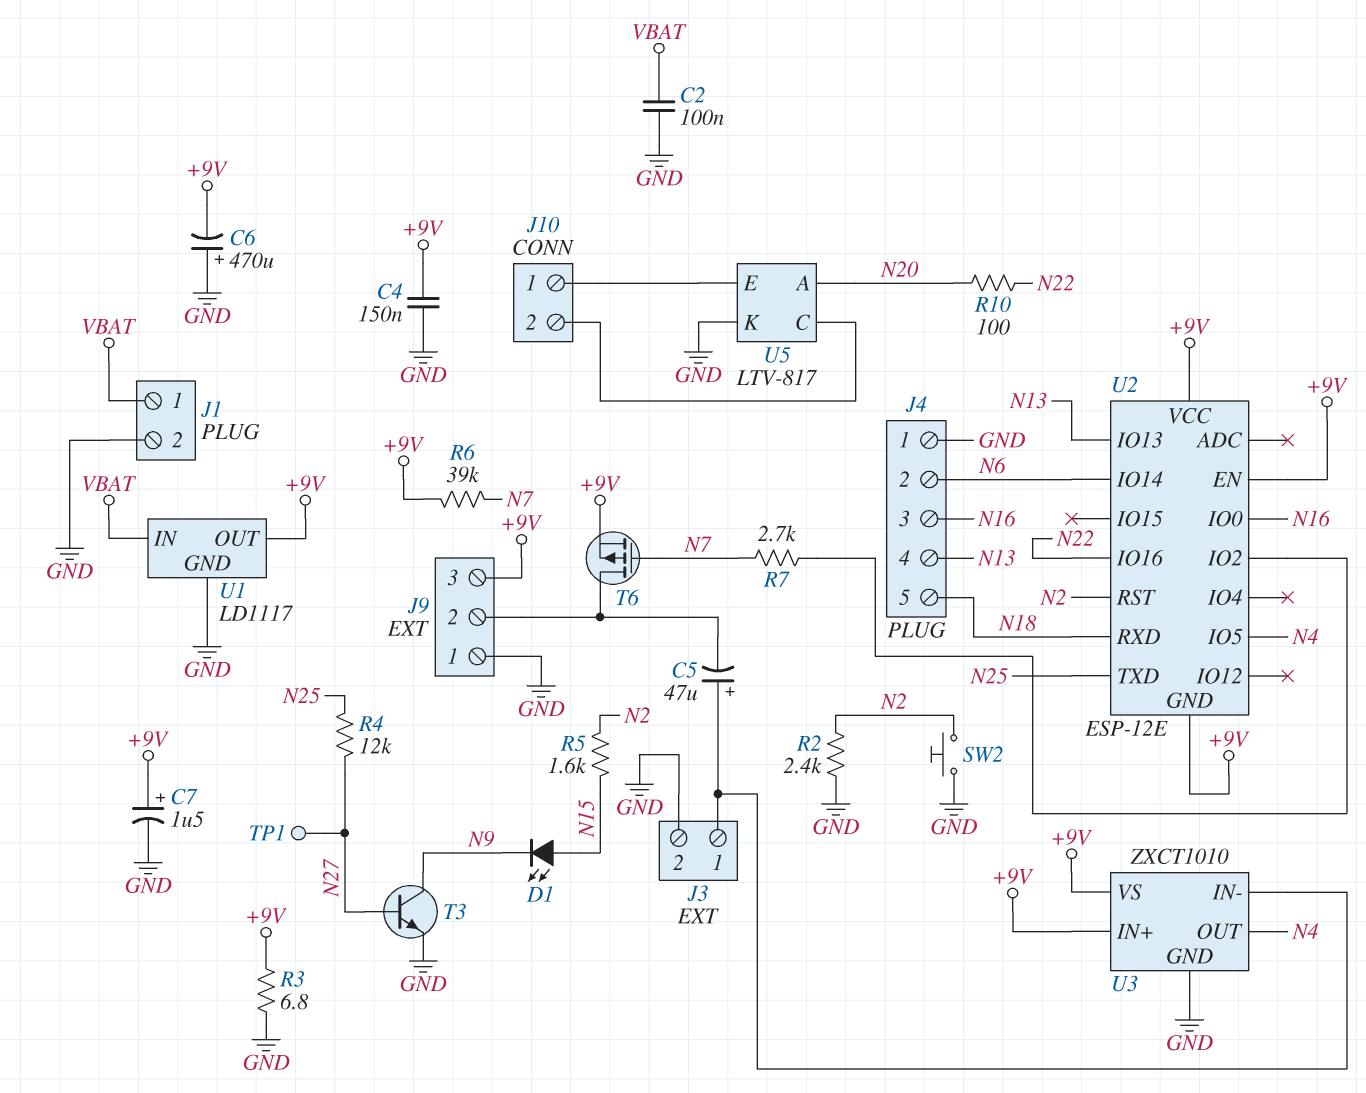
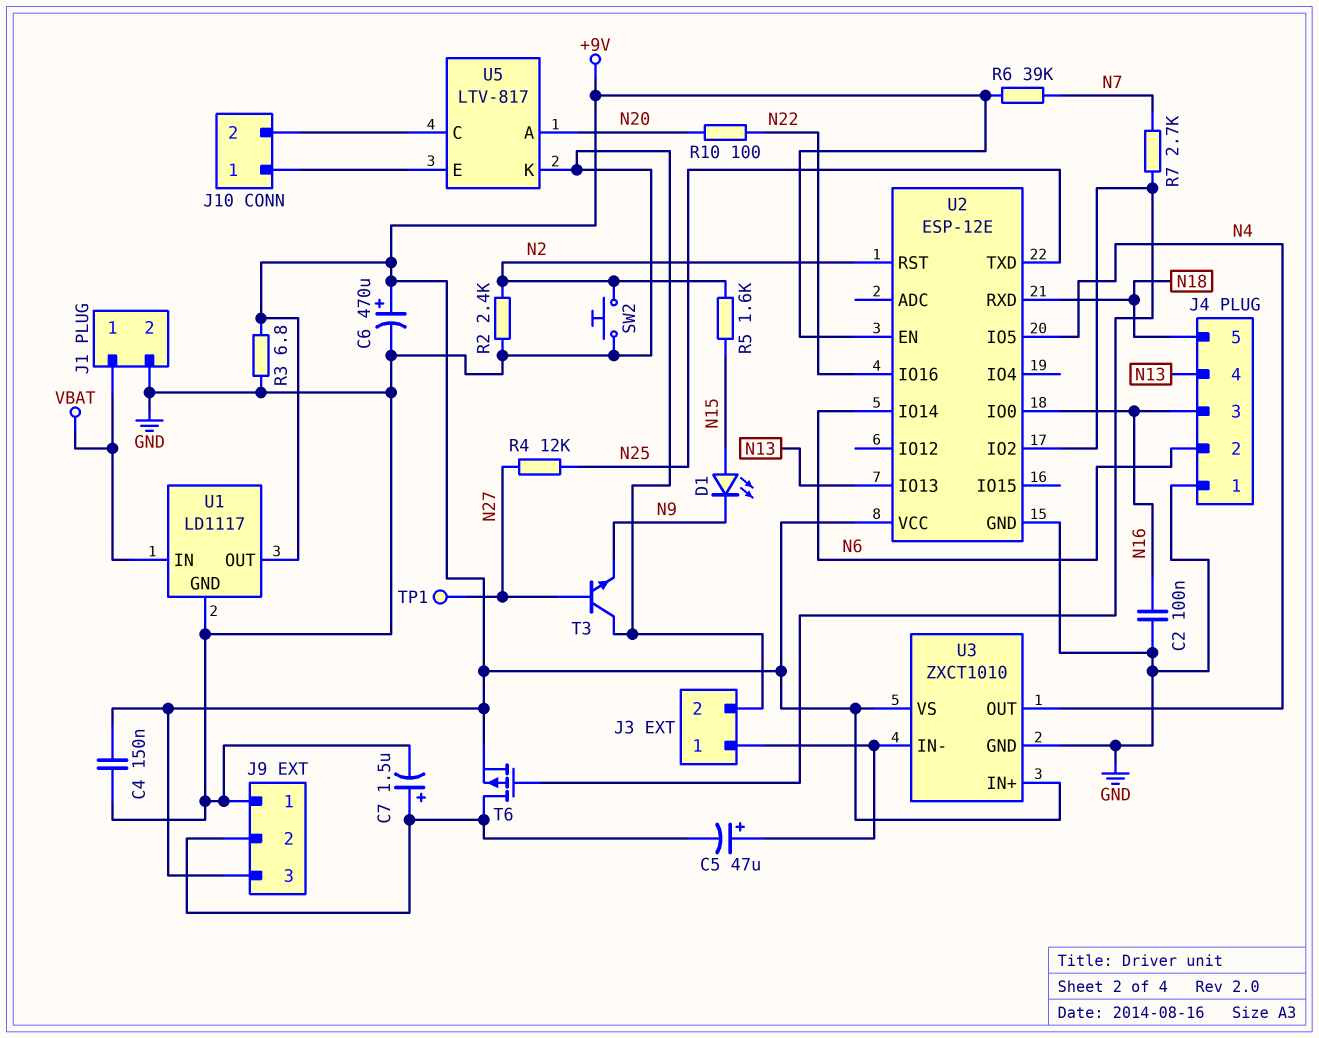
C2: 100nF (GND, VBAT) -> 100nF (GND, N16)
C6: 470uF (plus GND, minus +9V) -> 470uF (plus +9V, minus GND)
C7: 1.5uF (plus +9V, minus GND) -> 1.5uF (plus J9/2, minus GND)
T3: NPN (B N27, C N9, E GND) -> NPN (B N27, C GND, E N9)
T6: PMOS (G N7, D J9/2, S +9V) -> PMOS (G U2/IO2, D J9/2, S +9V)
U2 pin GND: +9V -> GND

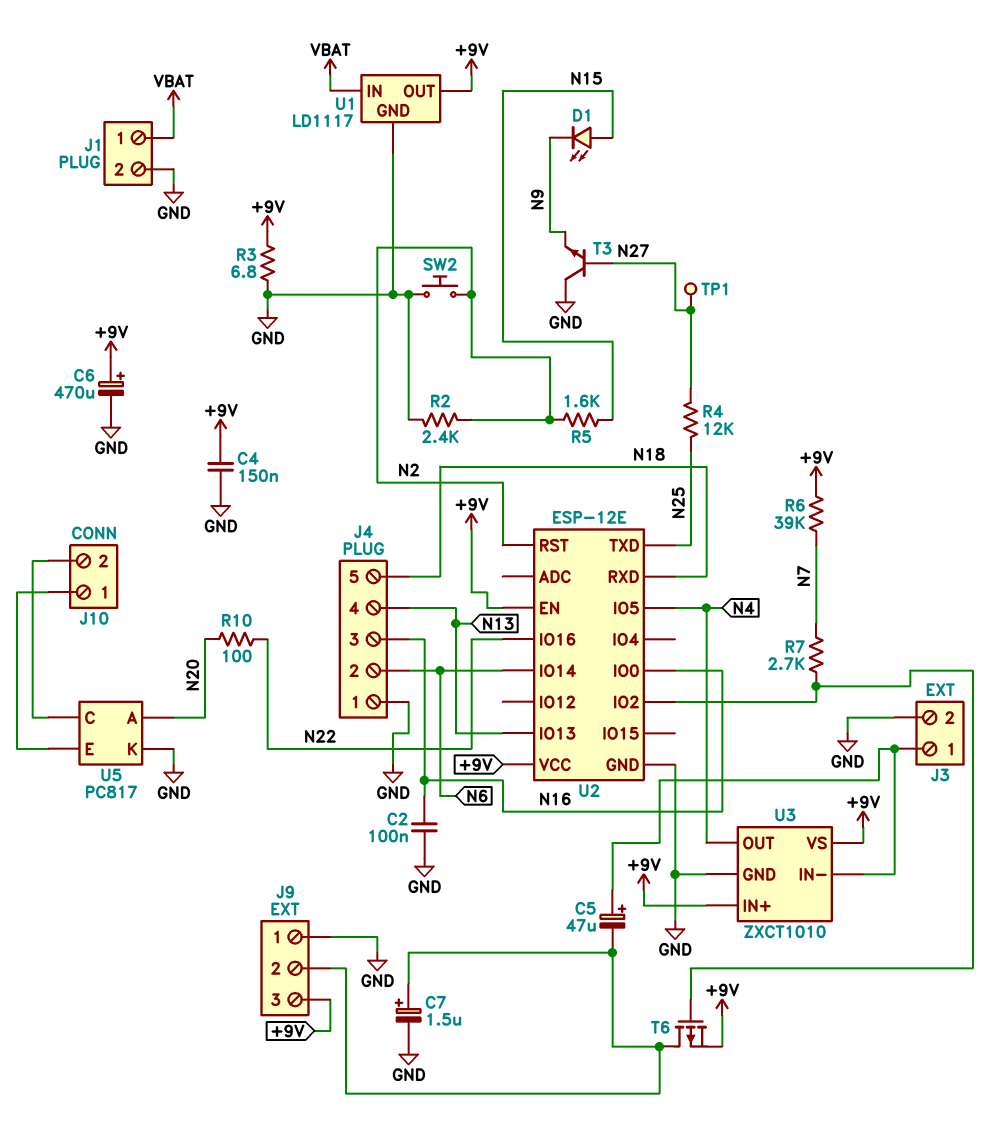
U5: LTV-817 -> PC817

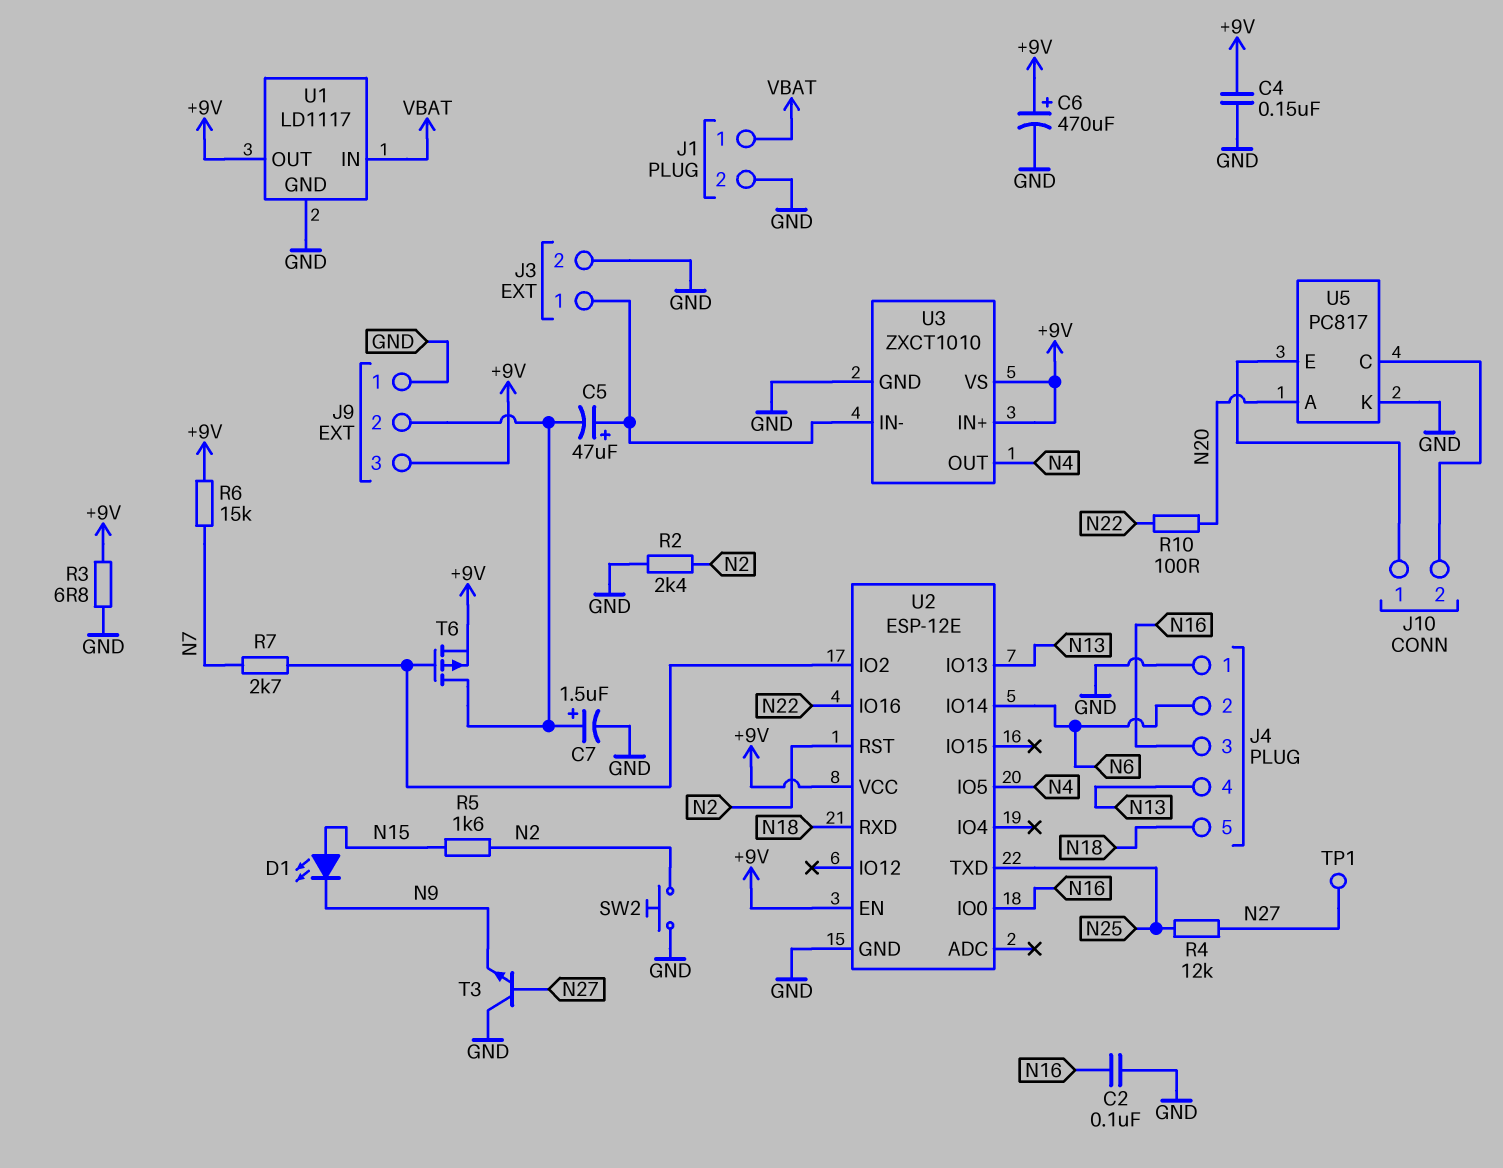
R6: 39k (+9V, N7) -> 15k (+9V, N7)

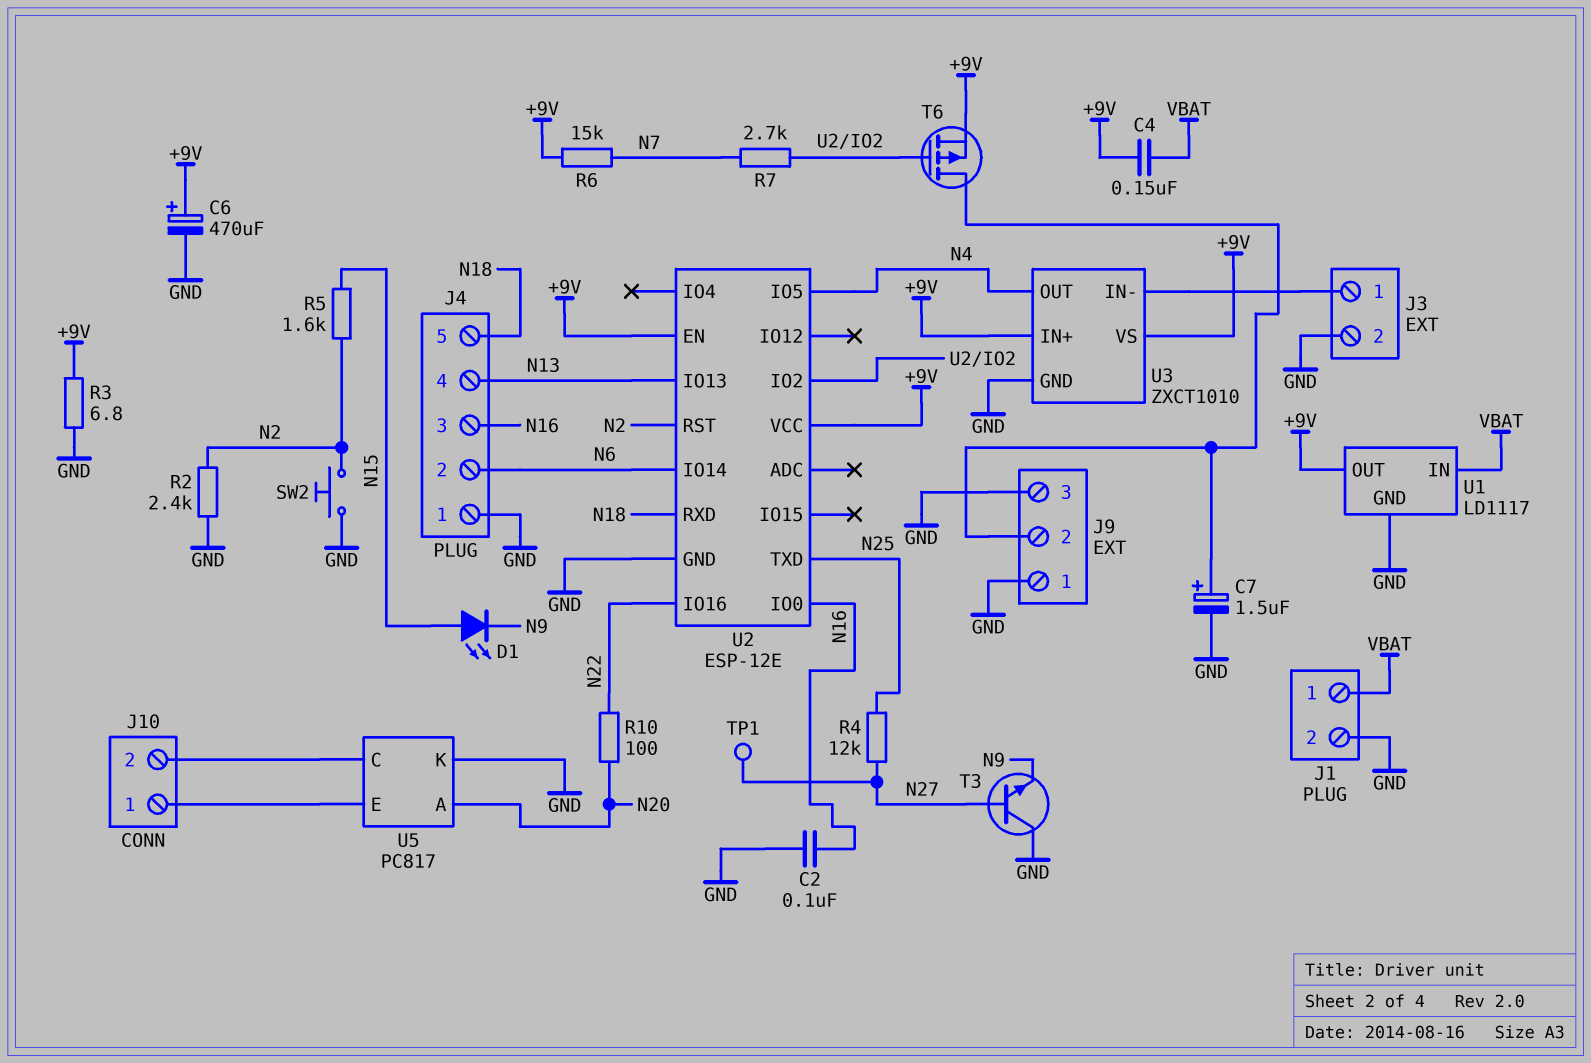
C4: 150nF (+9V, GND) -> 150nF (+9V, VBAT)
C5: 47uF (plus J3/1, minus J9/2) -> none
J9 pin 3: +9V -> GND

